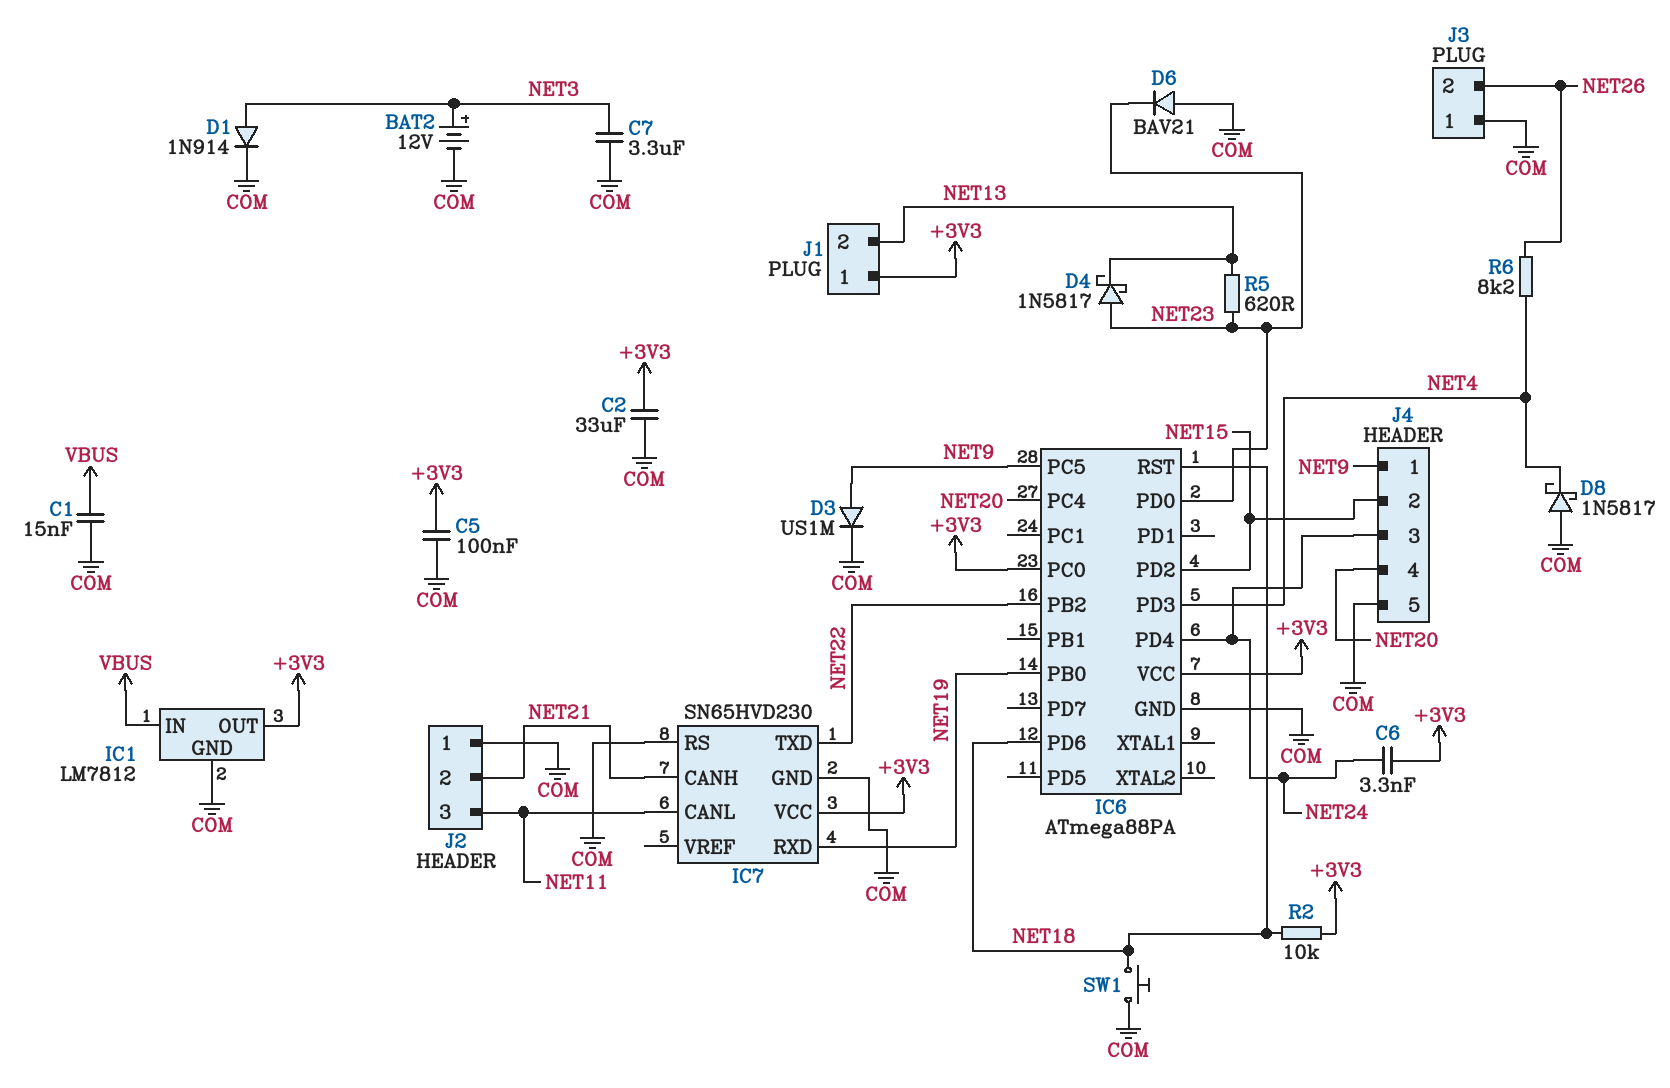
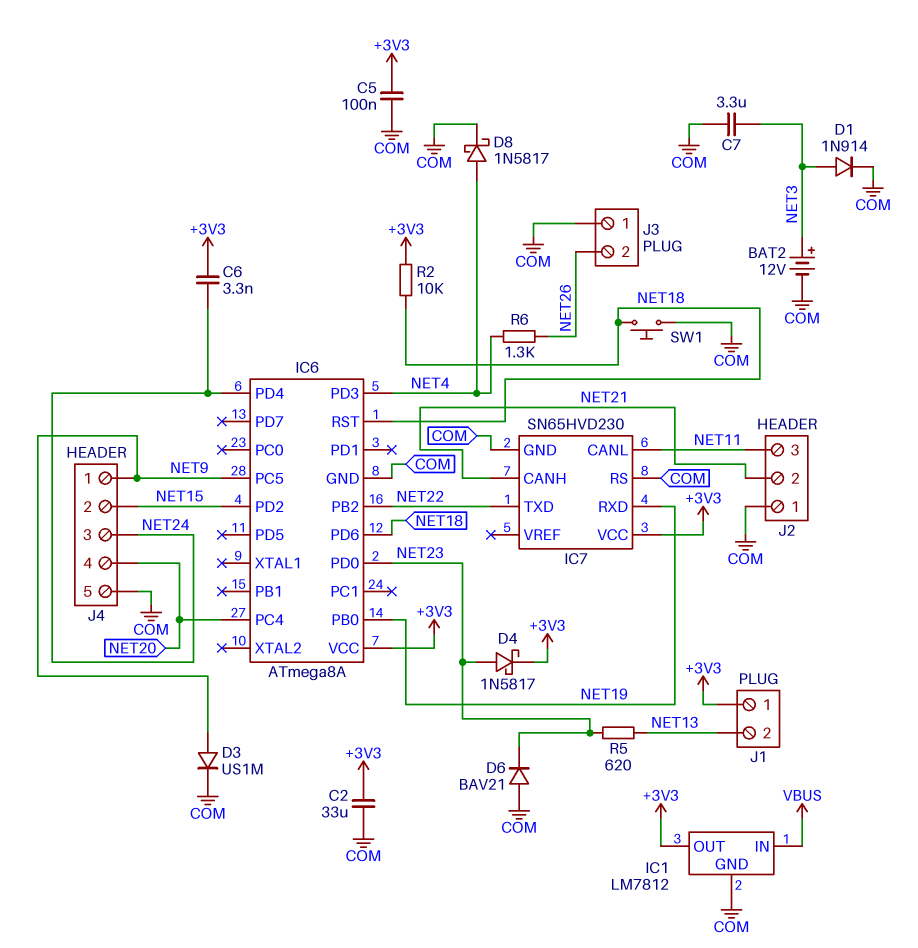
C1: 15nF (COM, VBUS) -> none
D4: schottky 1N5817 (A NET23, K NET13) -> schottky 1N5817 (A NET23, K +3V3)
D8: schottky 1N5817 (A COM, K NET4) -> schottky 1N5817 (A NET4, K COM)
IC6: ATmega88PA -> ATmega8A
IC6 pin PC0: +3V3 -> none
R6: 8.2k (NET4, NET26) -> 1.3k (NET4, NET26)

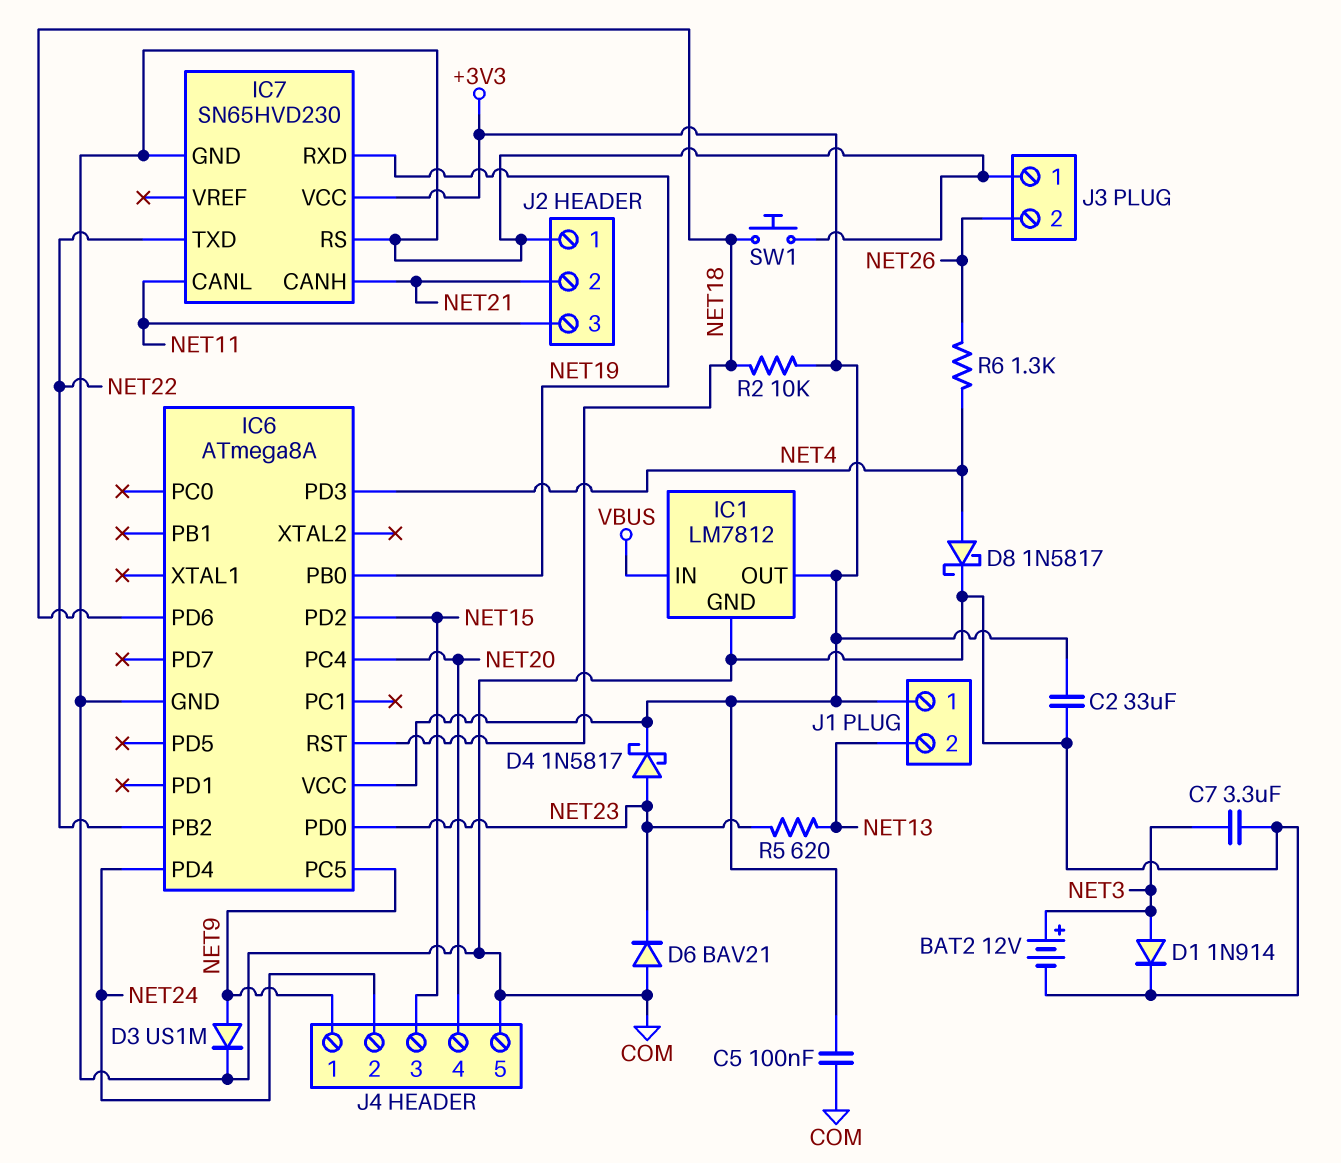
C6: 3.3nF (+3V3, NET24) -> none
J4 pin 2: NET15 -> NET24
J4 pin 3: NET24 -> NET15

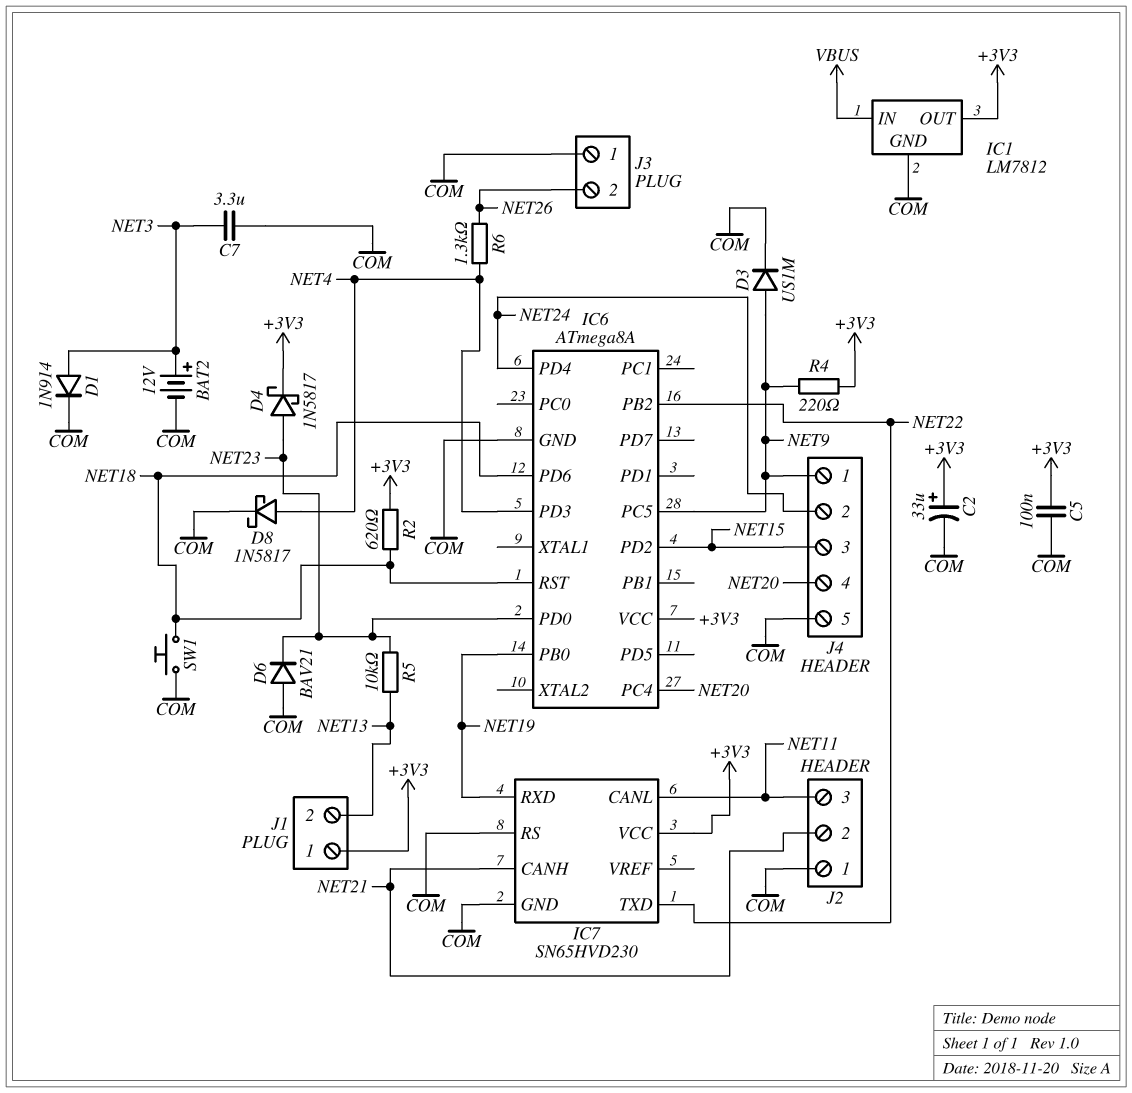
C2: 33uF (+3V3, COM) -> 33uF (plus +3V3, minus COM)
R2: 10k (+3V3, NET18) -> 620 (+3V3, NET18)
R4: none -> 220 (+3V3, NET9)
R5: 620 (NET13, NET23) -> 10k (NET13, NET23)

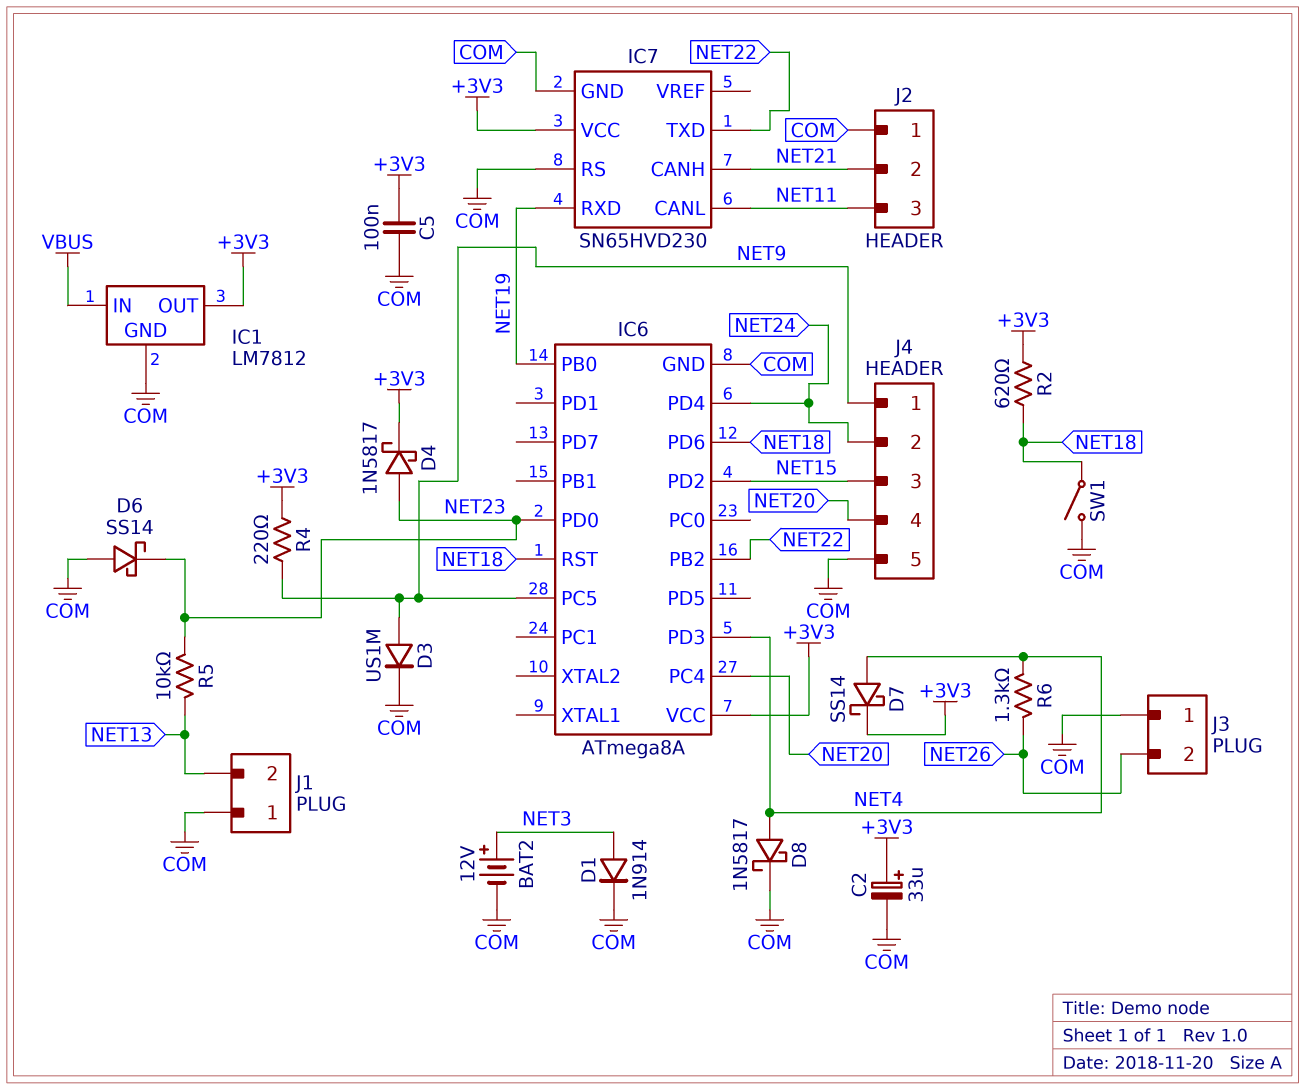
C7: 3.3uF (COM, NET3) -> none
D6: diode BAV21 (A COM, K NET23) -> schottky SS14 (A COM, K NET23)
D7: none -> schottky SS14 (A NET4, K +3V3)
J1 pin 1: +3V3 -> COM
SW1: button (COM, NET18) -> switch (COM, NET18)

